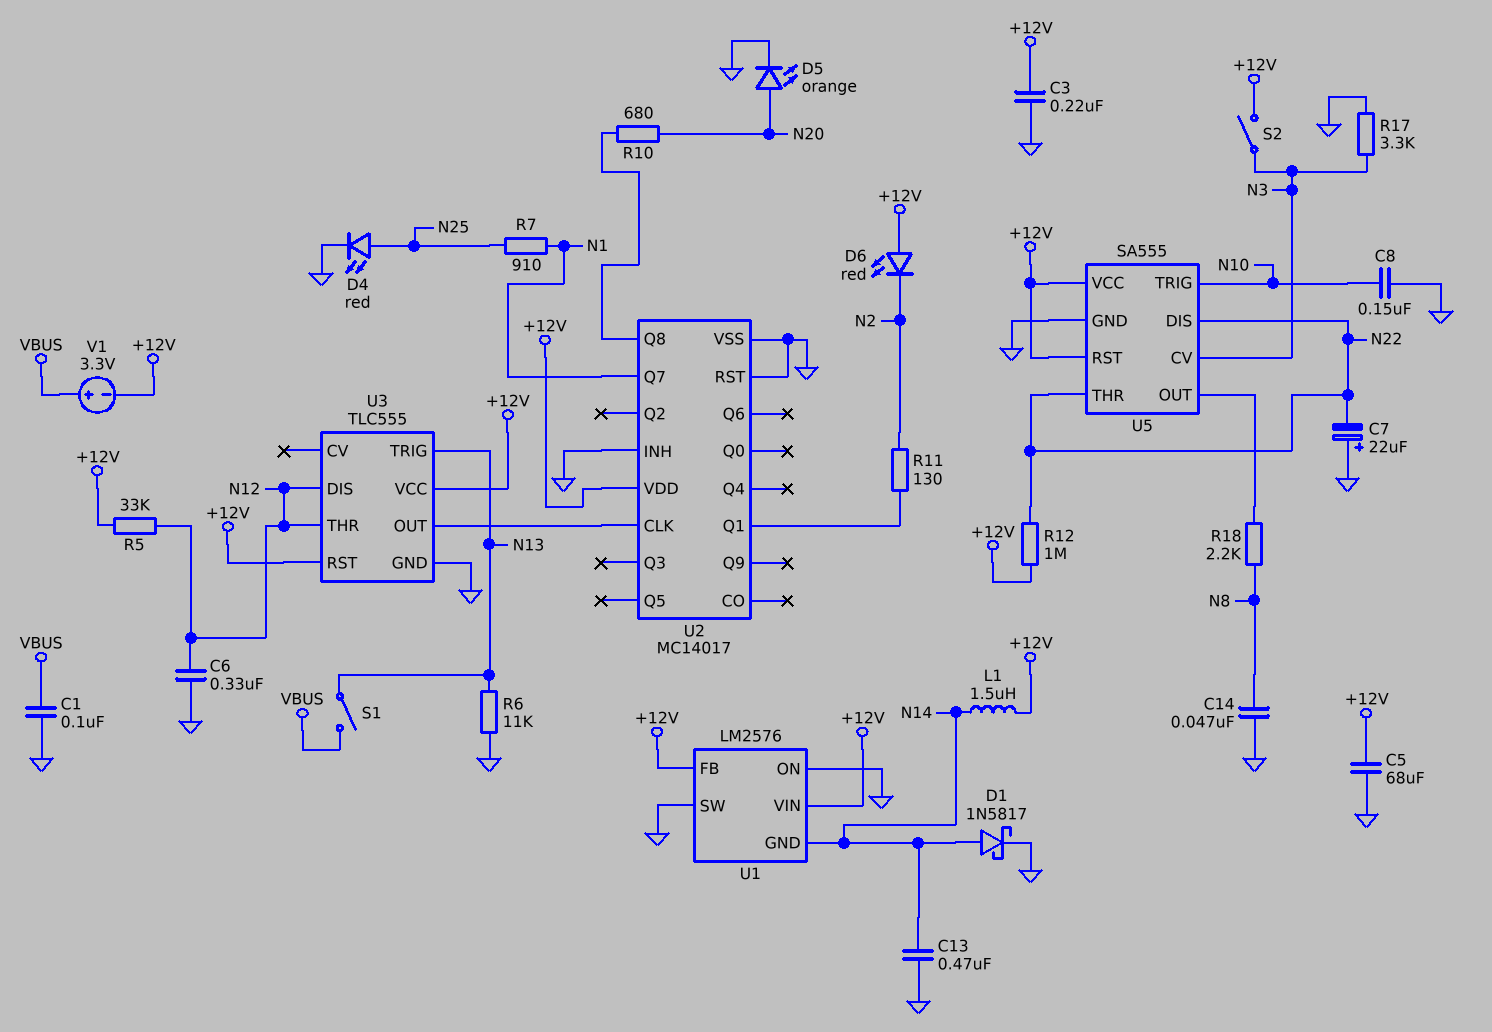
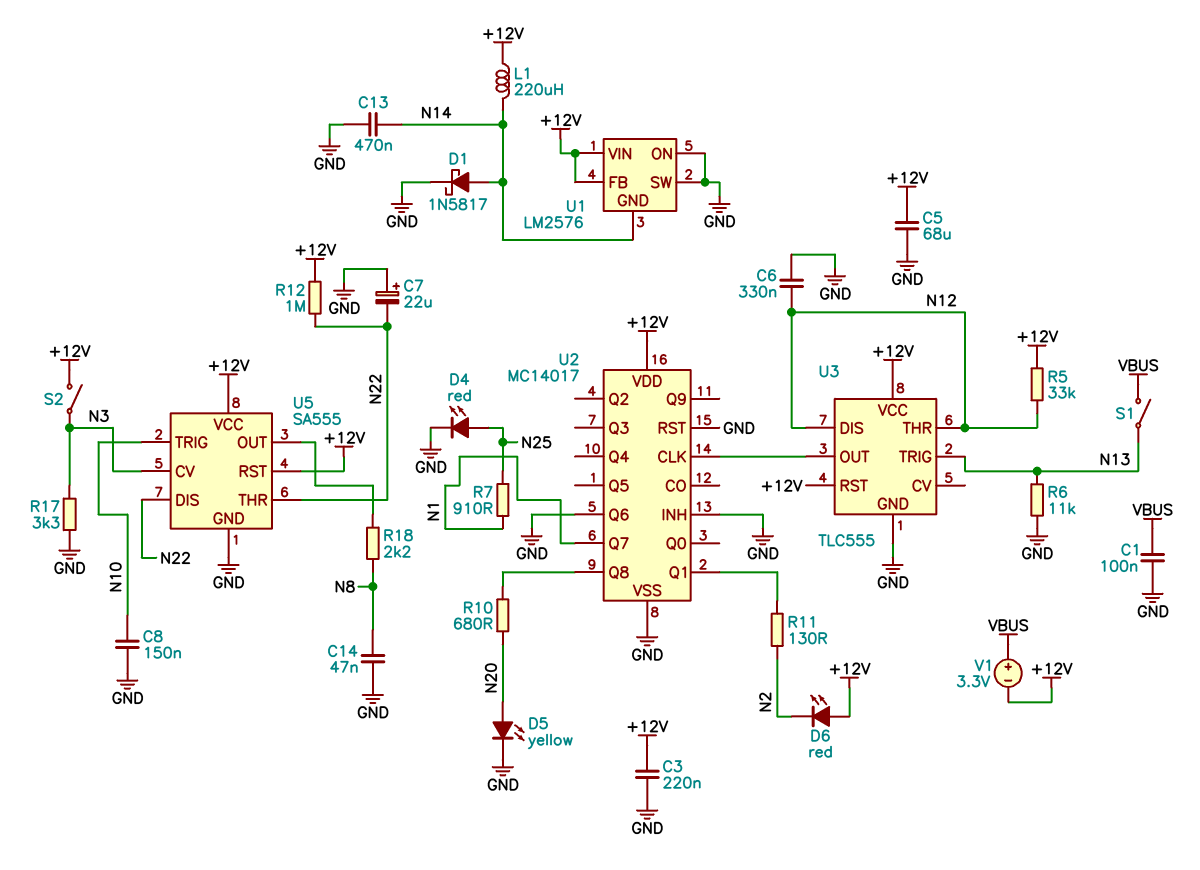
D5: LED orange (A N20, K GND) -> LED yellow (A N20, K GND)
L1: 1.5uH (+12V, N14) -> 220uH (+12V, N14)
U2 pin Q6: none -> GND

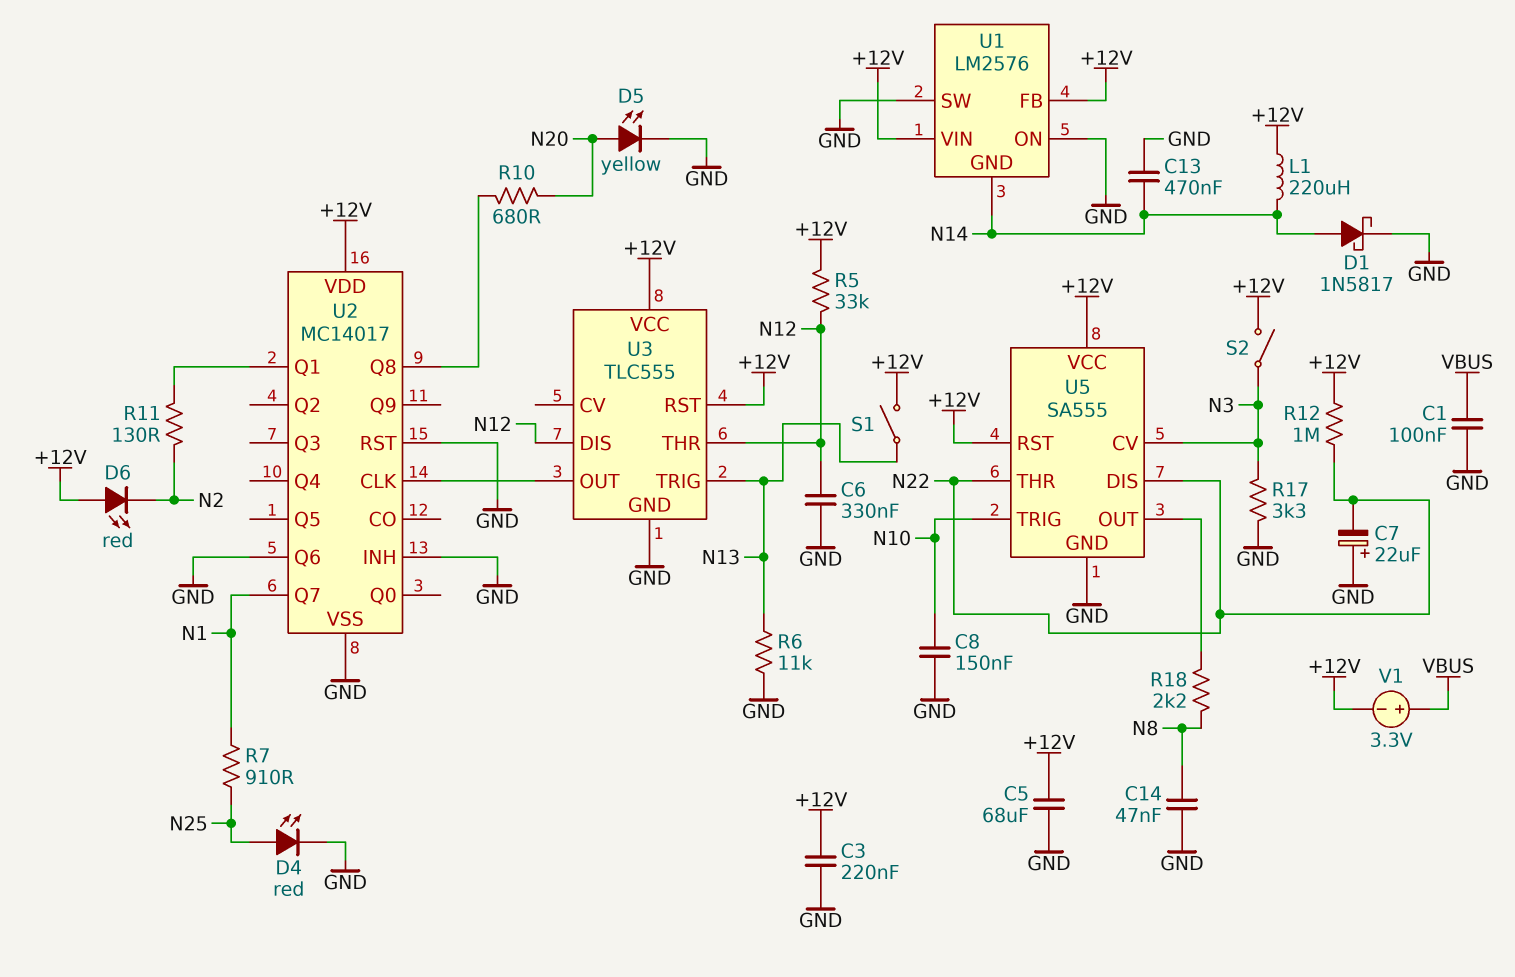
S1: switch (N13, VBUS) -> switch (+12V, N13)

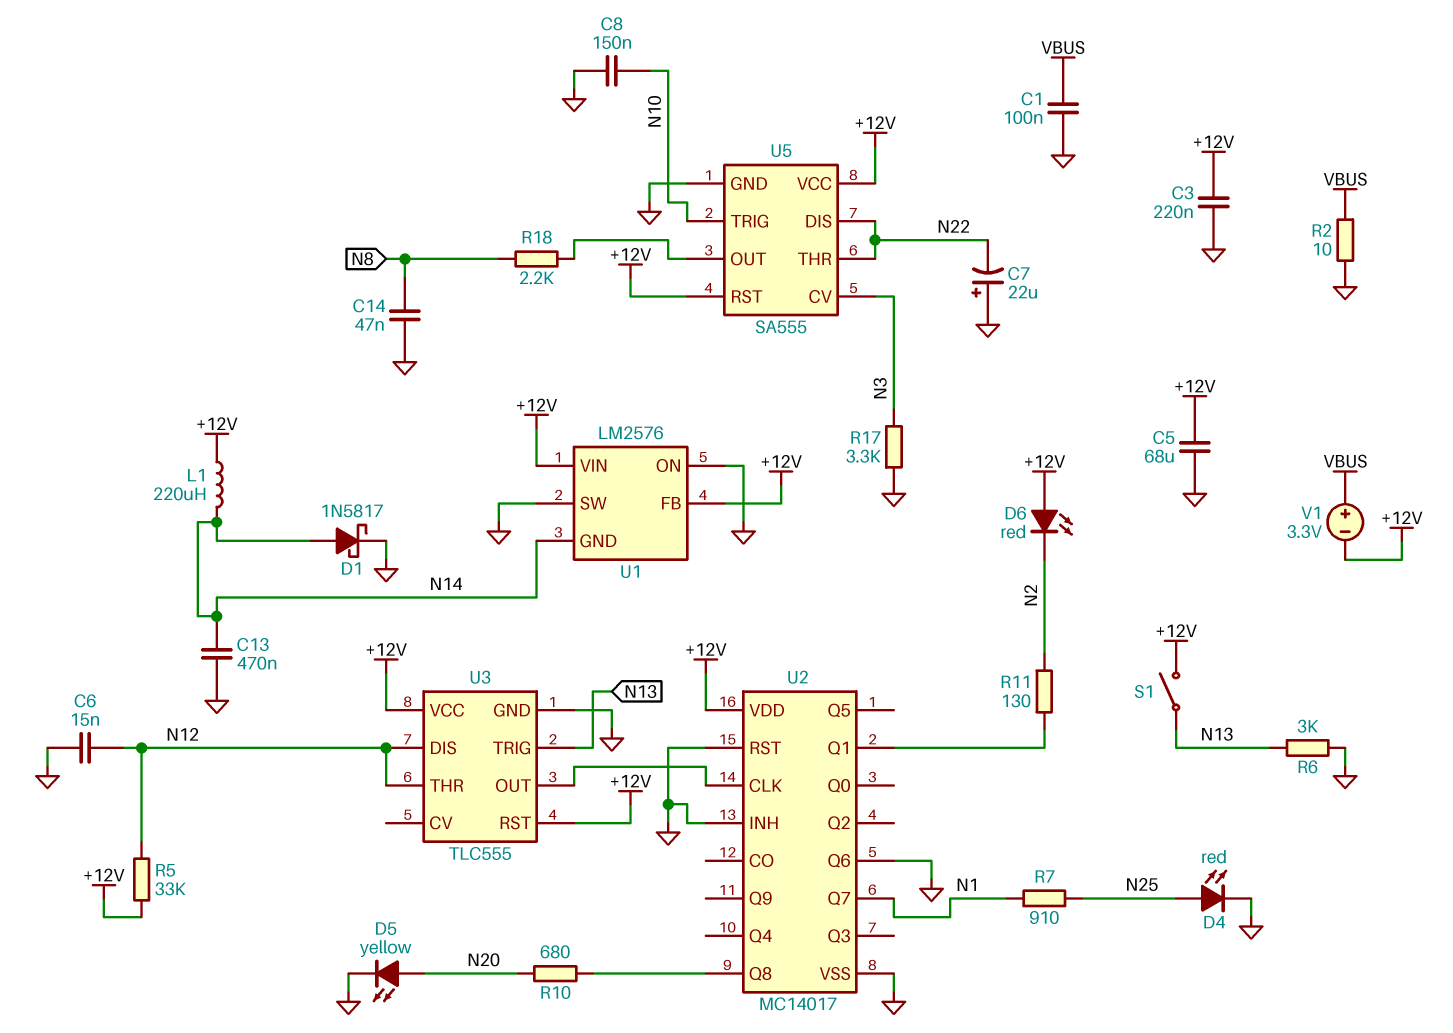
C6: 330nF (GND, N12) -> 15nF (GND, N12)
R2: none -> 10 (GND, VBUS)
R6: 11k (GND, N13) -> 3k (GND, N13)
R12: 1M (+12V, N22) -> none
S2: switch (+12V, N3) -> none

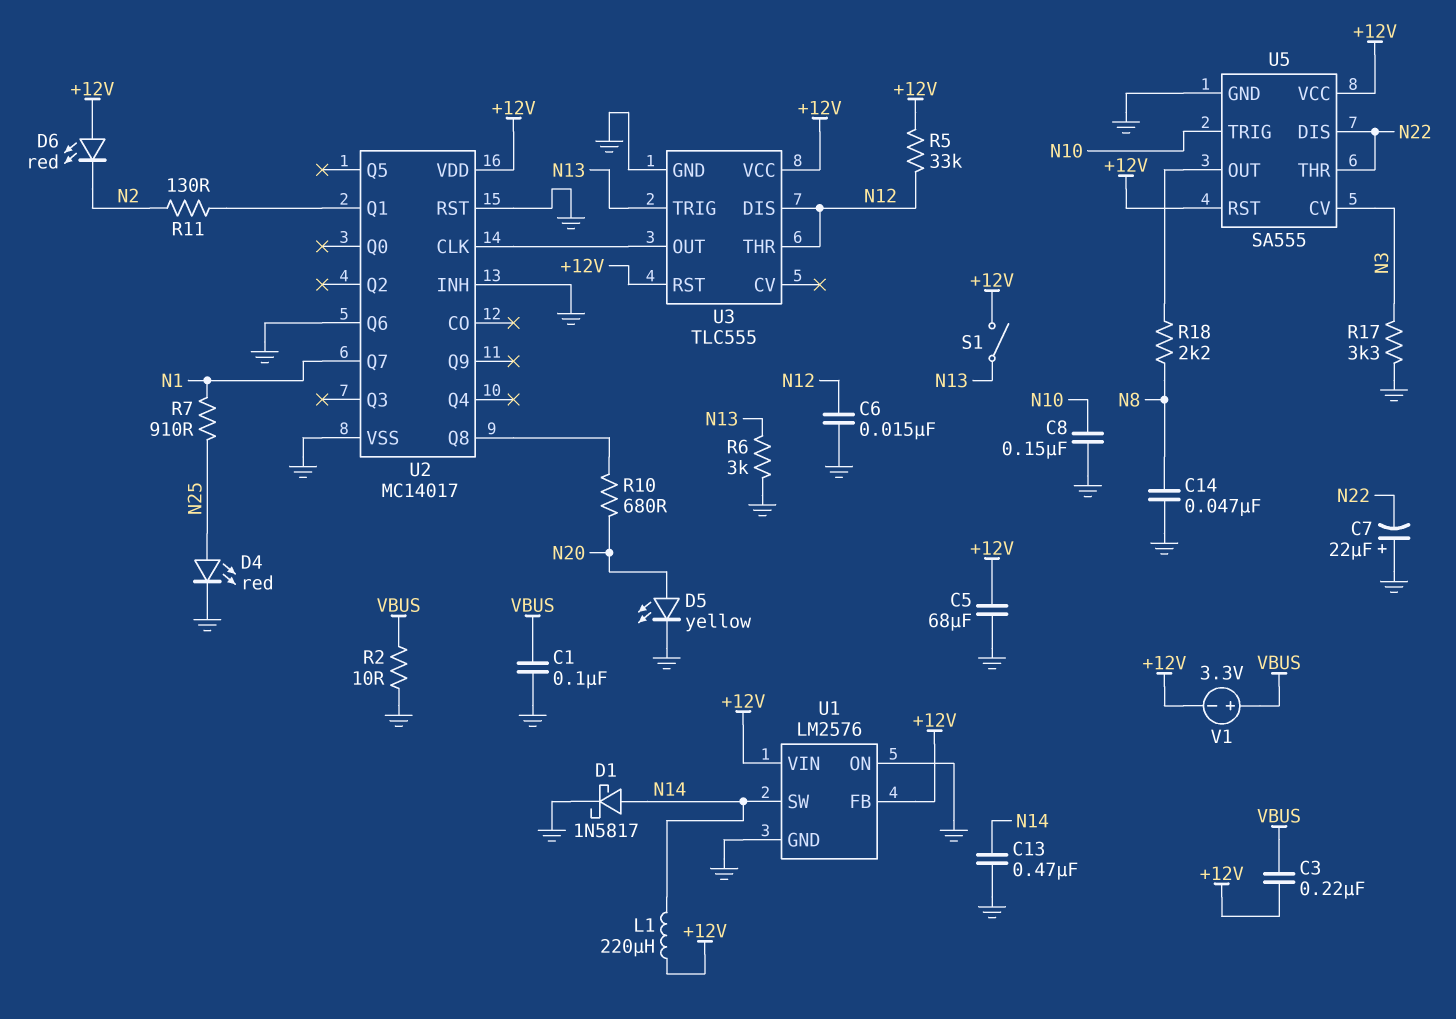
C3: 220nF (+12V, GND) -> 220nF (+12V, VBUS)
U1 pin GND: N14 -> GND
U1 pin SW: GND -> N14

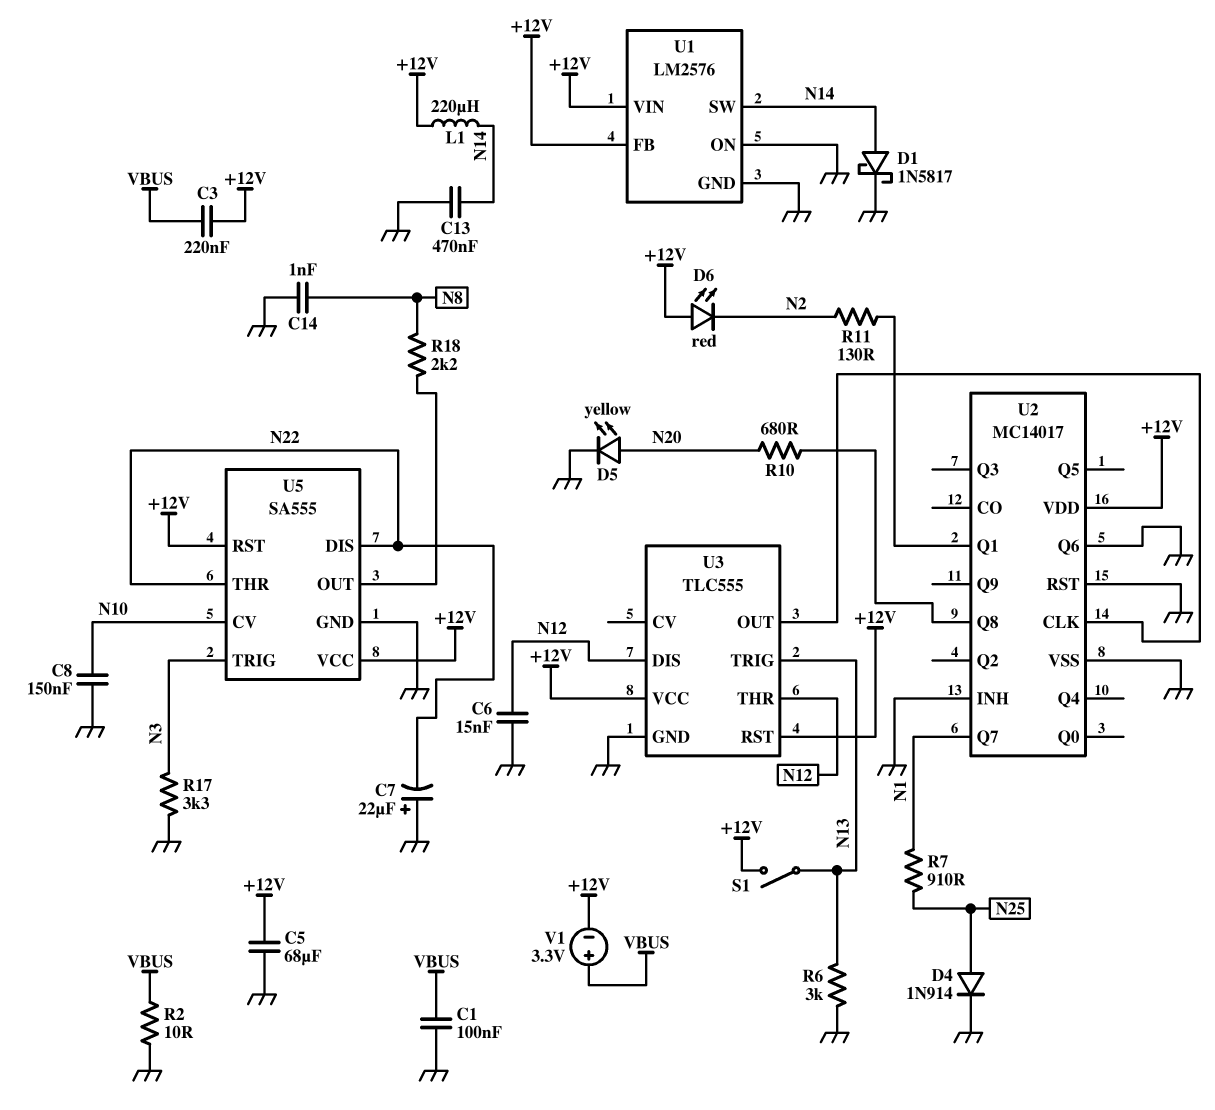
C14: 47nF (GND, N8) -> 1nF (GND, N8)
D4: LED red (A N25, K GND) -> diode 1N914 (A N25, K GND)
R5: 33k (+12V, N12) -> none
U5 pin CV: N3 -> N10
U5 pin TRIG: N10 -> N3

